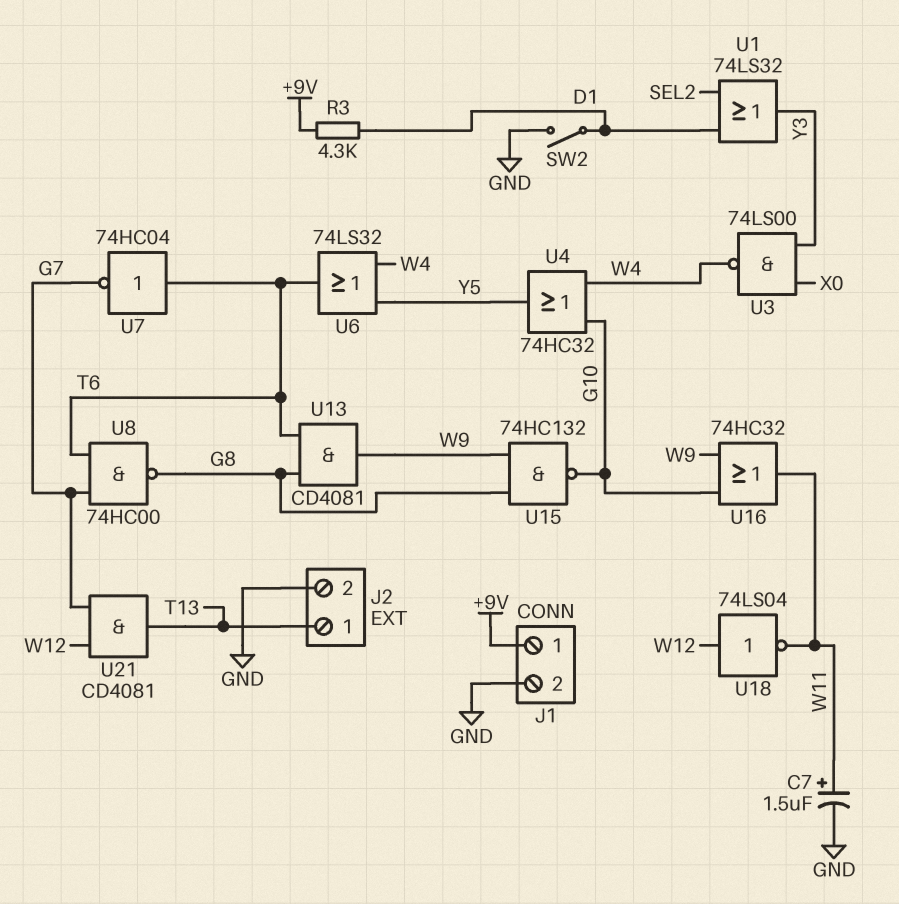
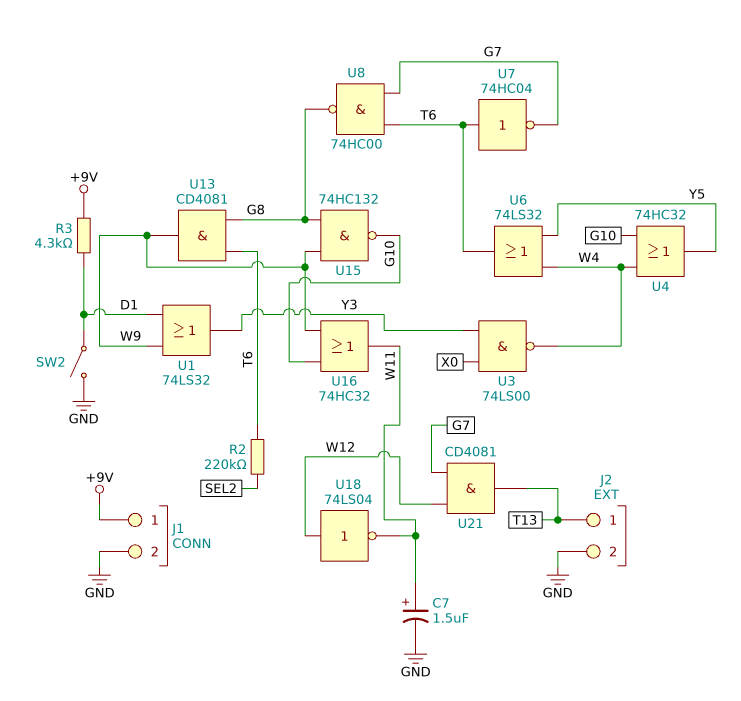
R2: none -> 220k (SEL2, T6)
U1: OR 74LS32 (in D1, in SEL2, out Y3) -> OR 74LS32 (in D1, in W9, out Y3)

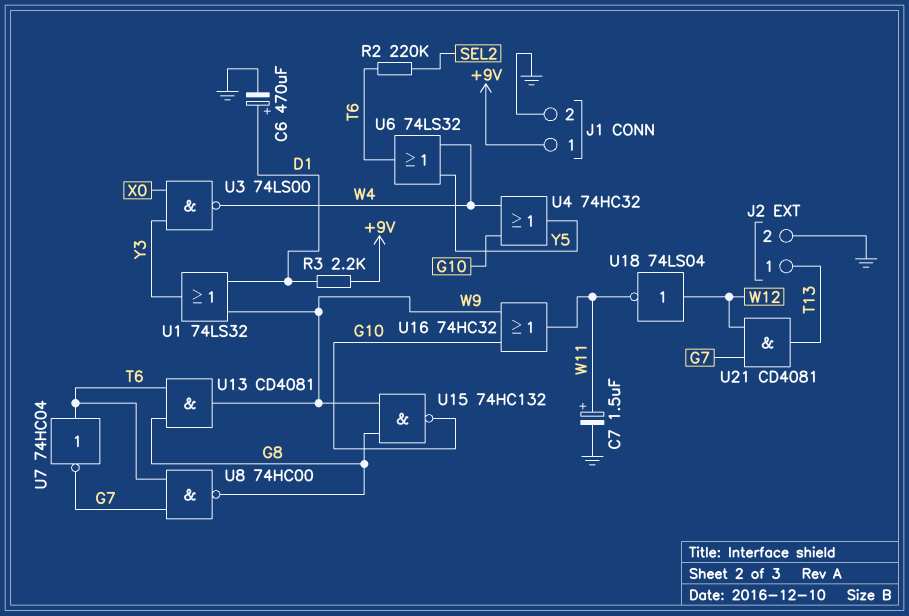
C6: none -> 470uF (plus D1, minus GND)
R3: 4.3k (+9V, D1) -> 2.2k (+9V, D1)
SW2: switch (D1, GND) -> none

